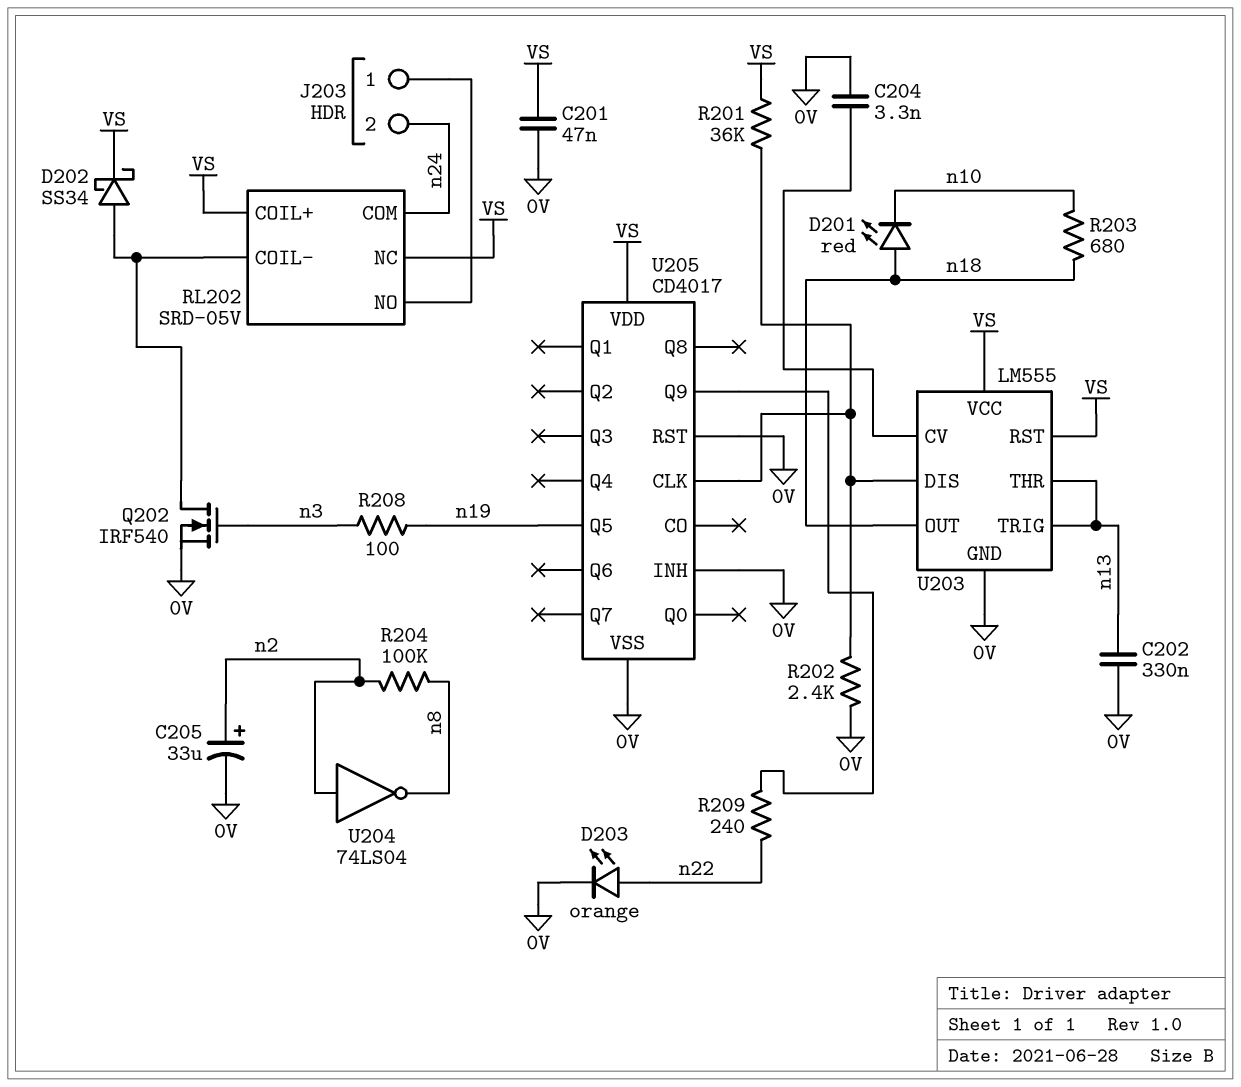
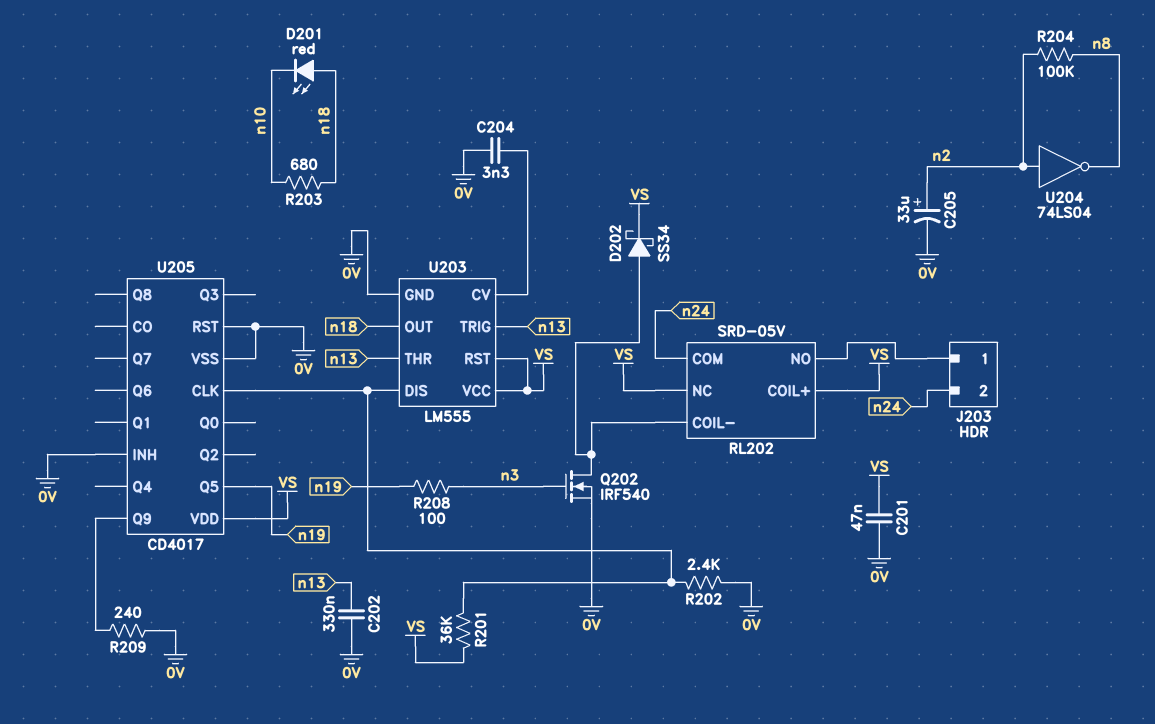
D203: LED orange (A n22, K 0V) -> none
R209: 240 (U205/Q9, n22) -> 240 (0V, U205/Q9)

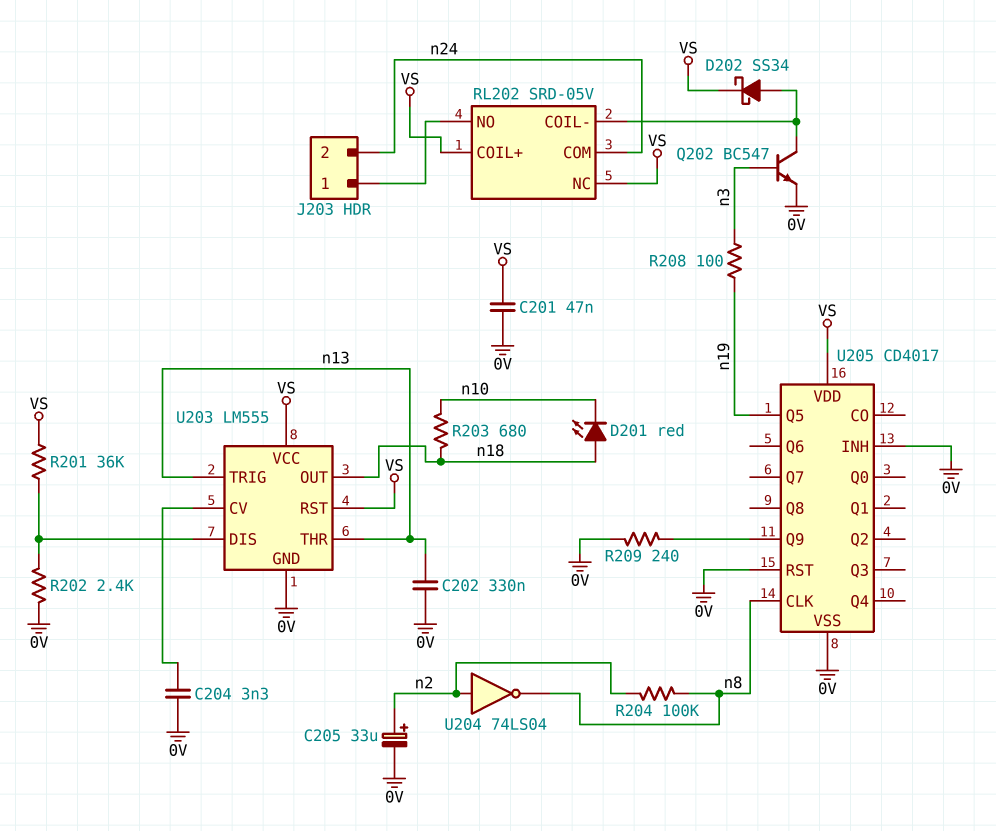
Q202: NMOS IRF540 (G n3, D RL202/COIL-, S 0V) -> NPN BC547 (B n3, C RL202/COIL-, E 0V)
U205 pin CLK: U203/DIS -> n8

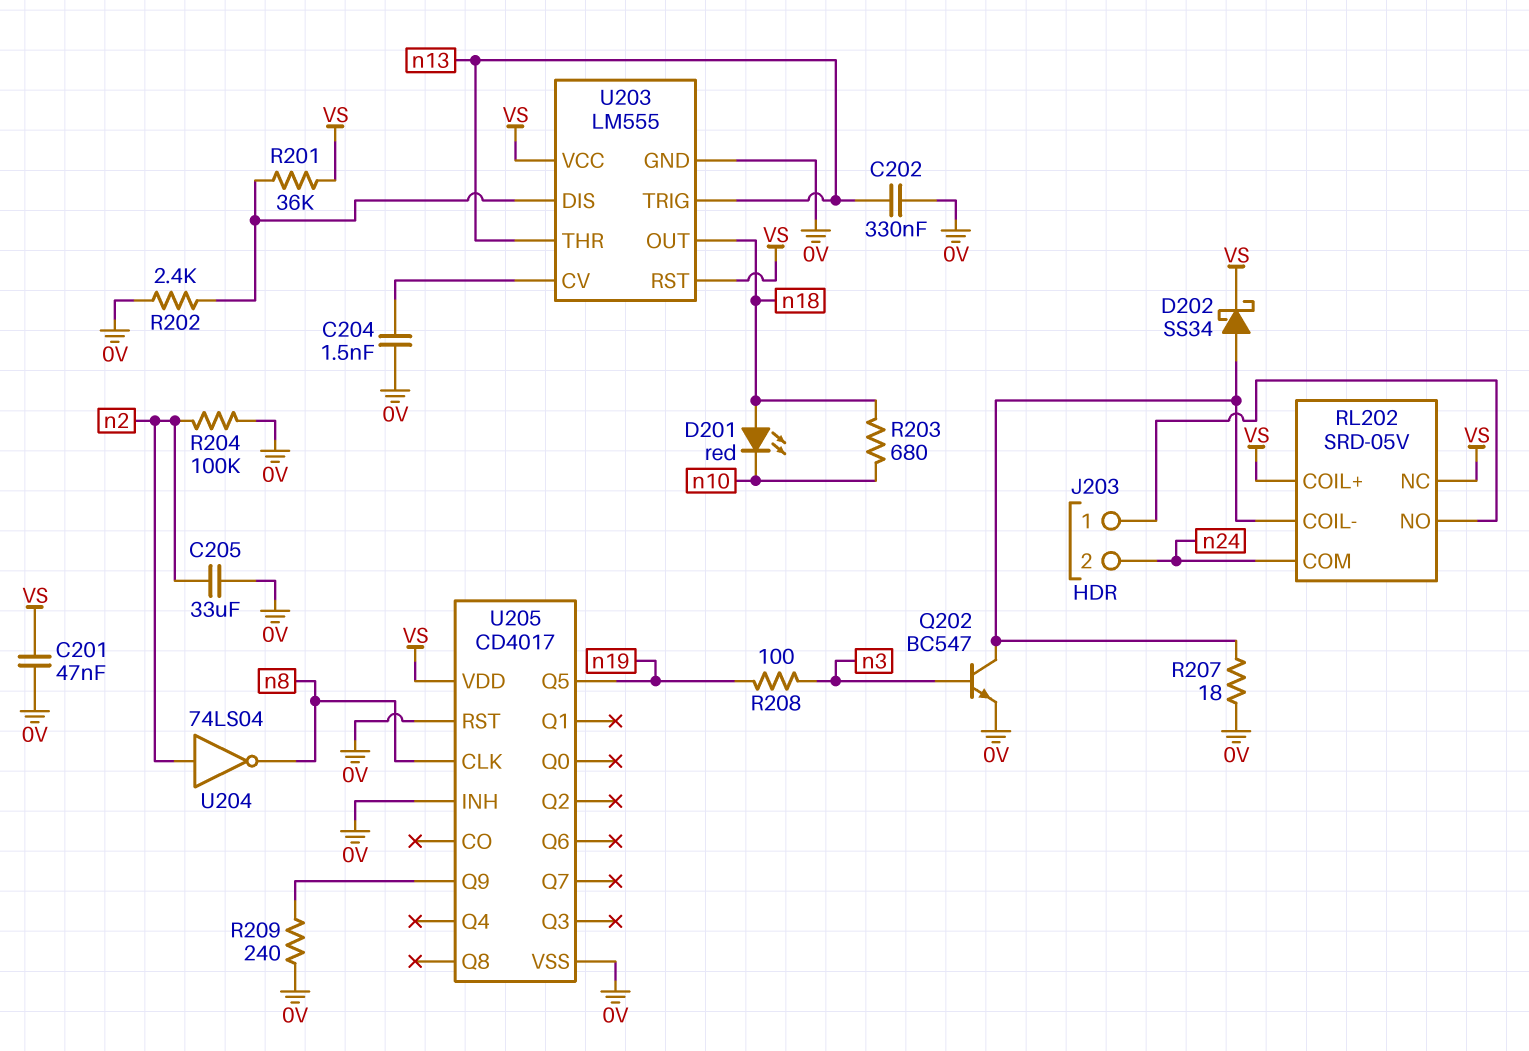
C204: 3.3nF (0V, U203/CV) -> 1.5nF (0V, U203/CV)
C205: 33uF (plus n2, minus 0V) -> 33uF (0V, n2)
R204: 100k (n2, n8) -> 100k (0V, n2)
R207: none -> 18 (0V, RL202/COIL-)

